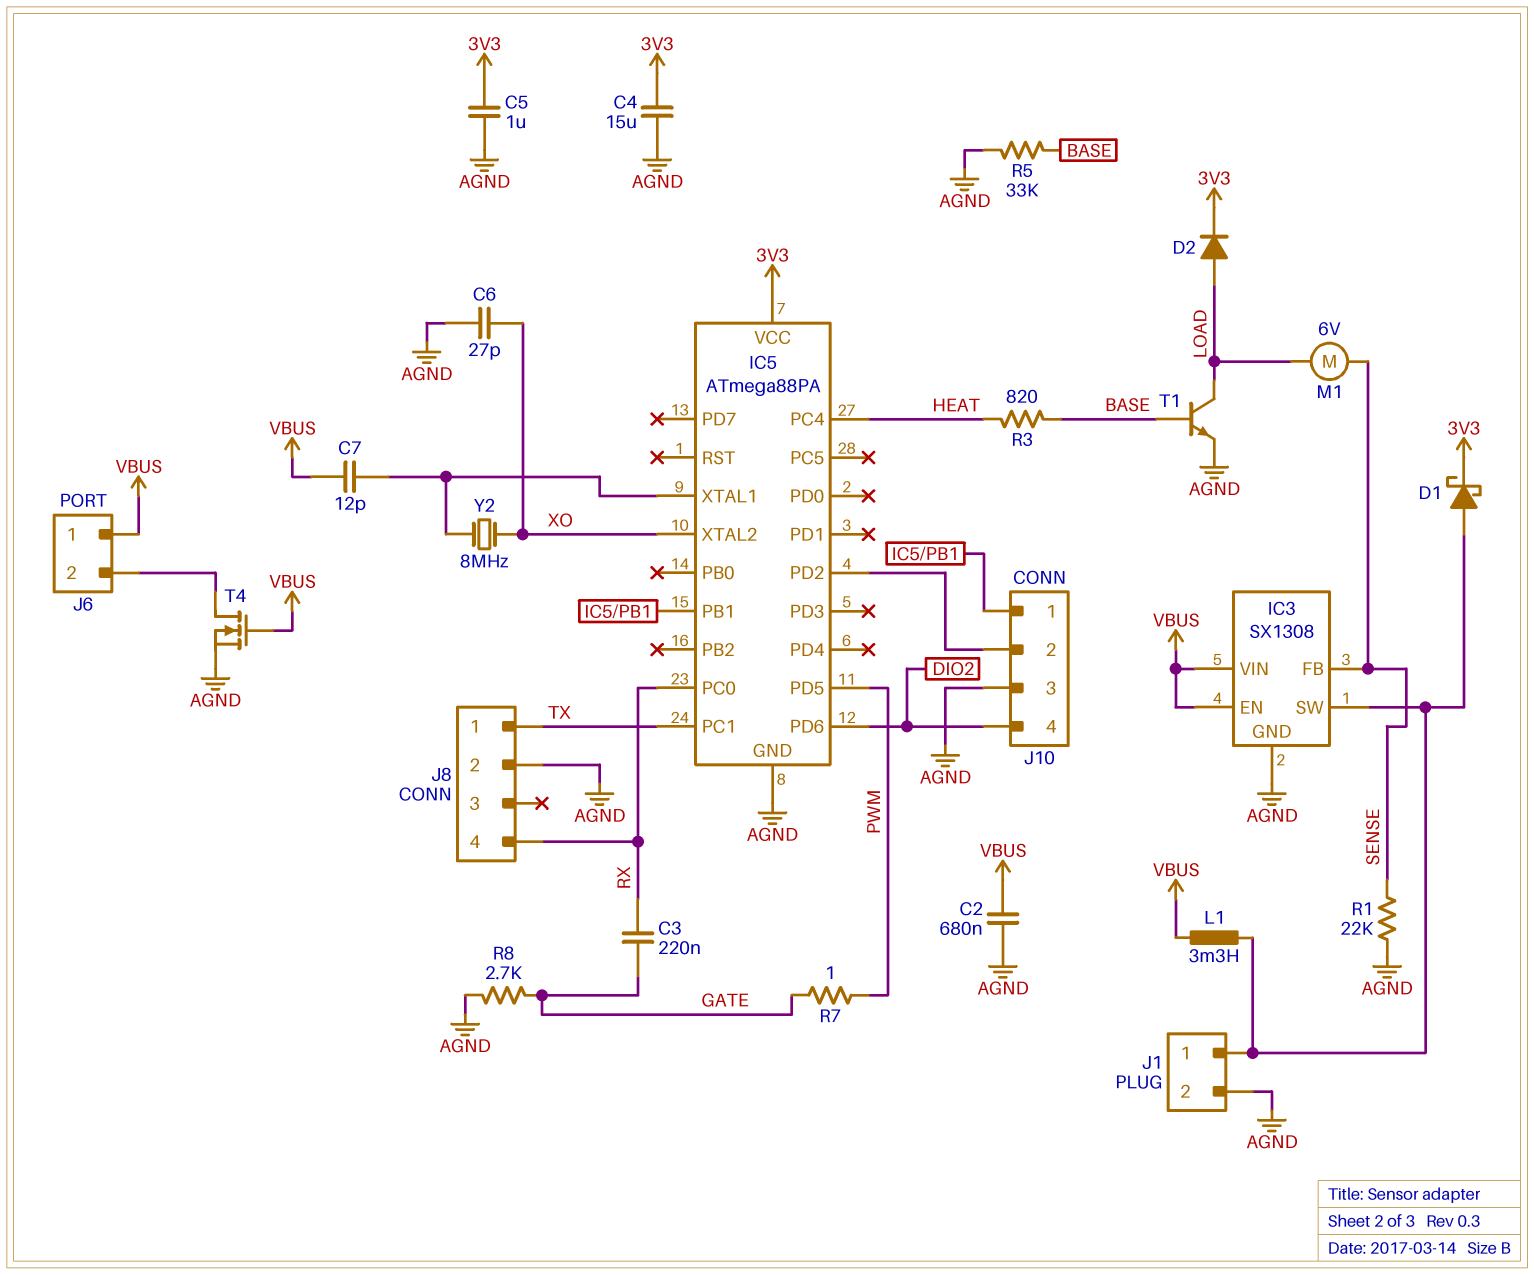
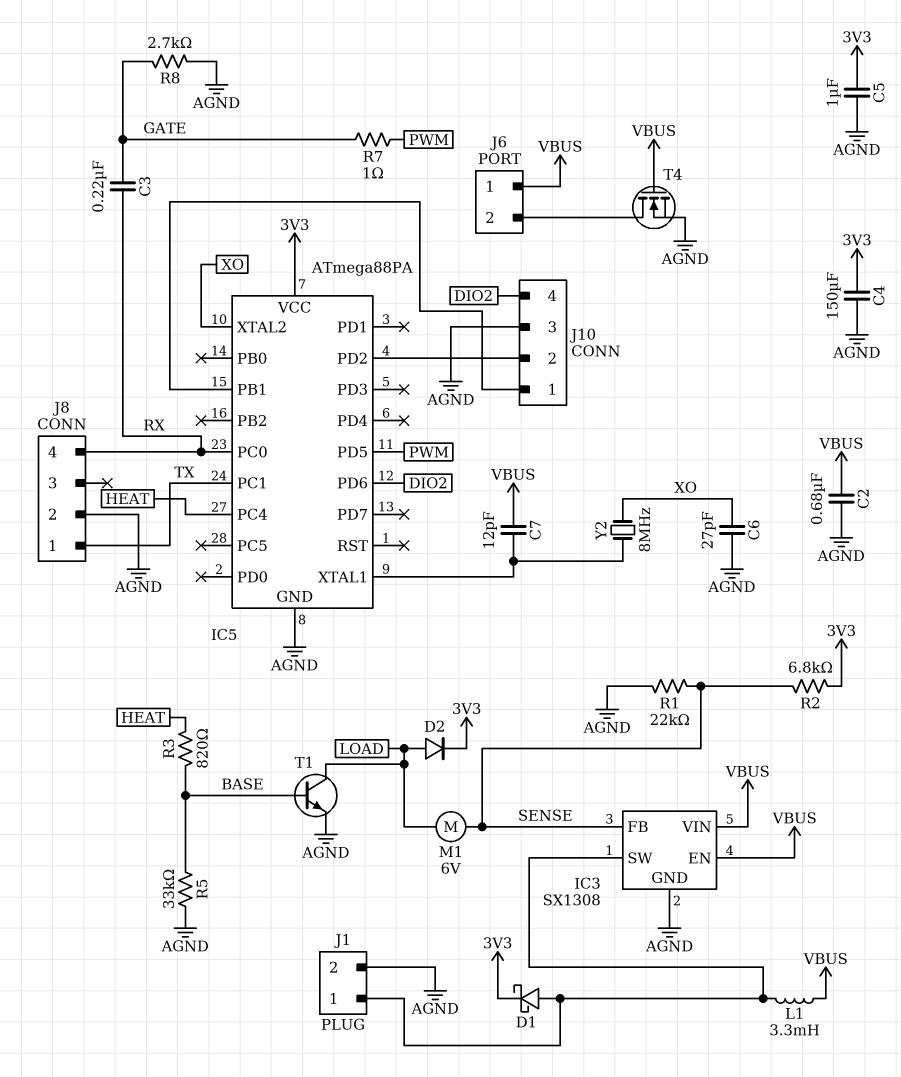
C4: 15uF (3V3, AGND) -> 150uF (3V3, AGND)
R2: none -> 6.8k (3V3, SENSE)

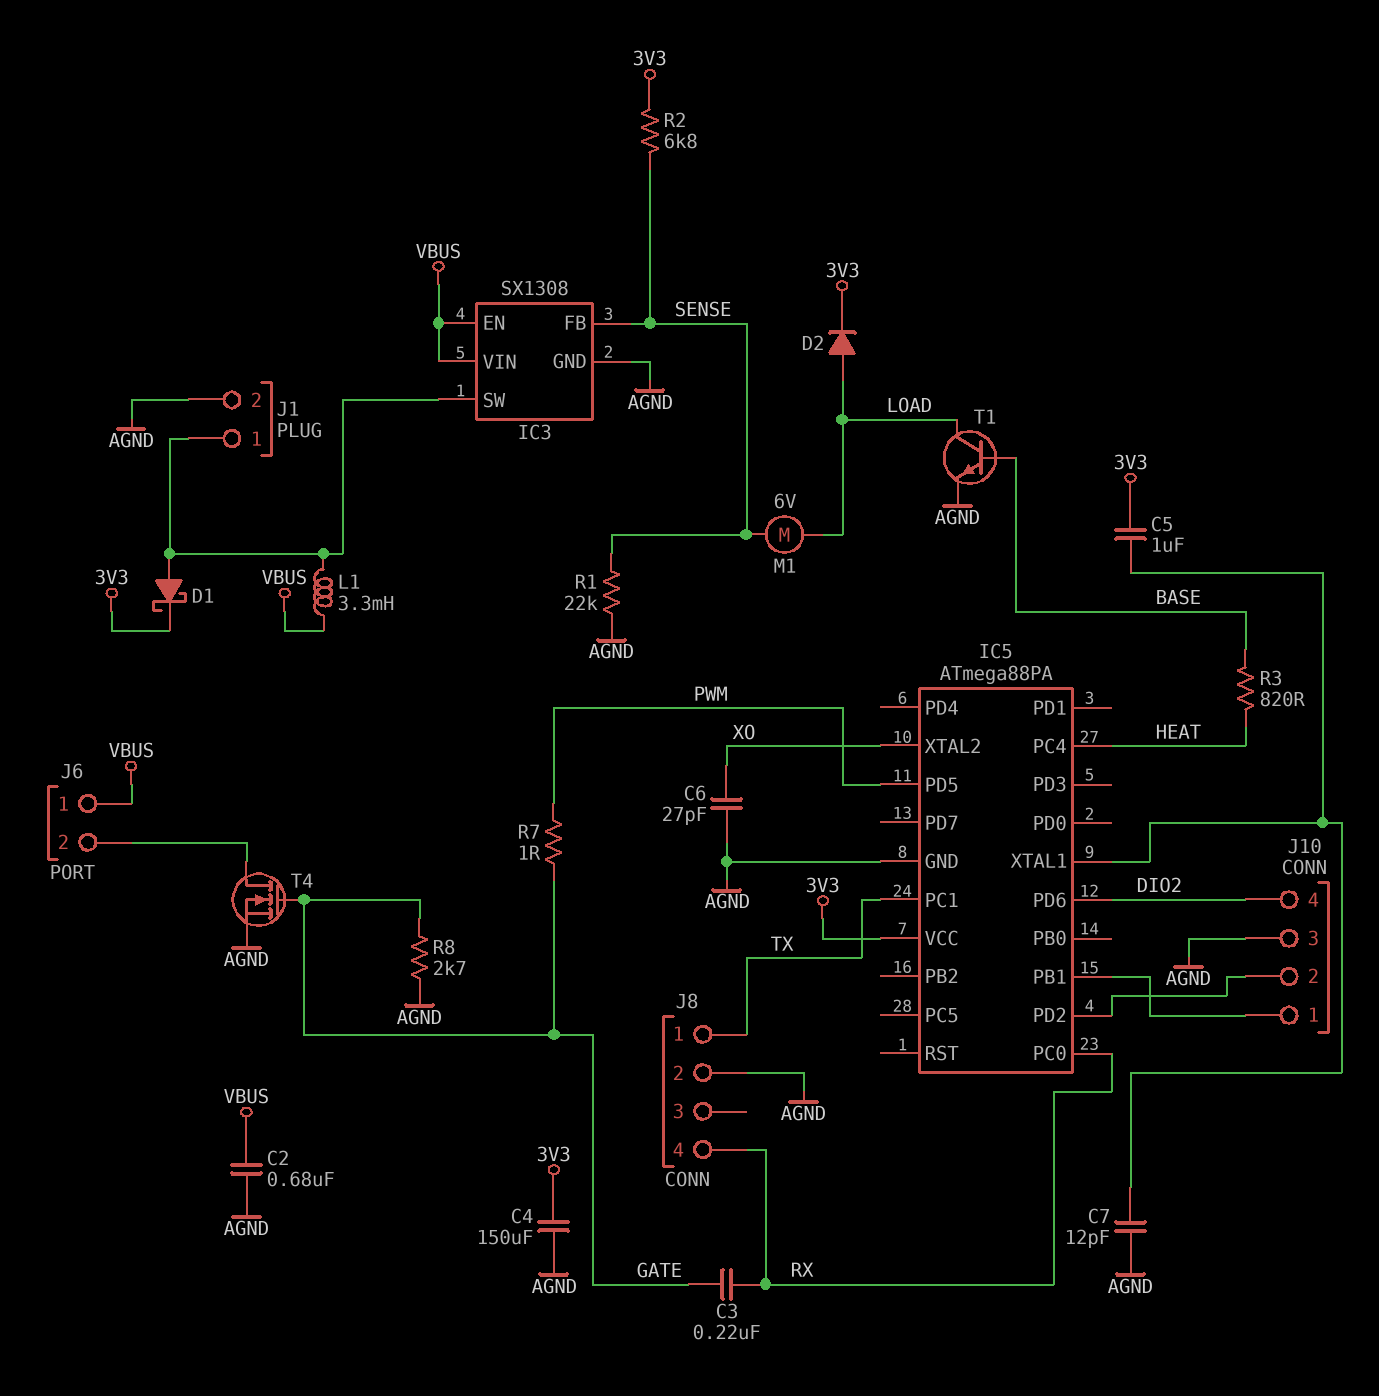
C5: 1uF (3V3, AGND) -> 1uF (3V3, IC5/XTAL1)
C7: 12pF (IC5/XTAL1, VBUS) -> 12pF (AGND, IC5/XTAL1)
R5: 33k (AGND, BASE) -> none
T4: NMOS (G VBUS, D J6/2, S AGND) -> NMOS (G GATE, D J6/2, S AGND)
Y2: 8MHz (IC5/XTAL1, XO) -> none

